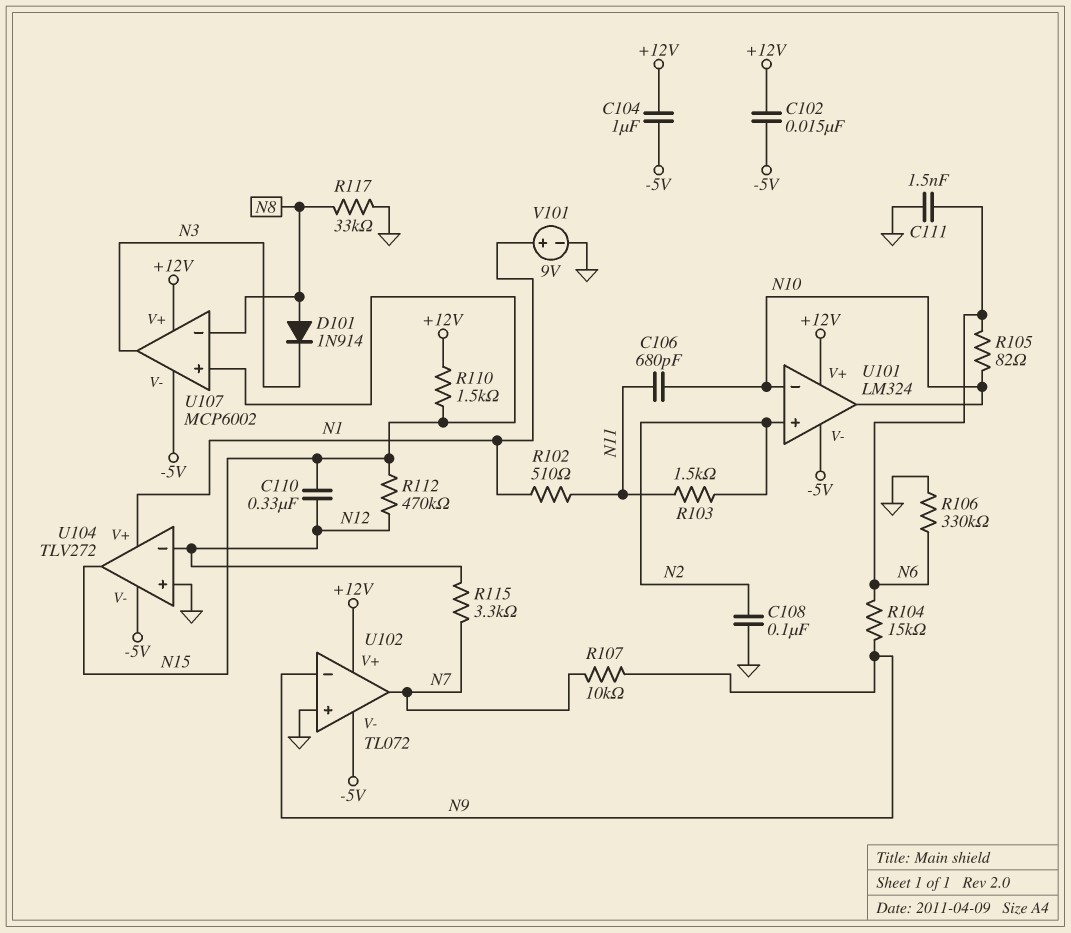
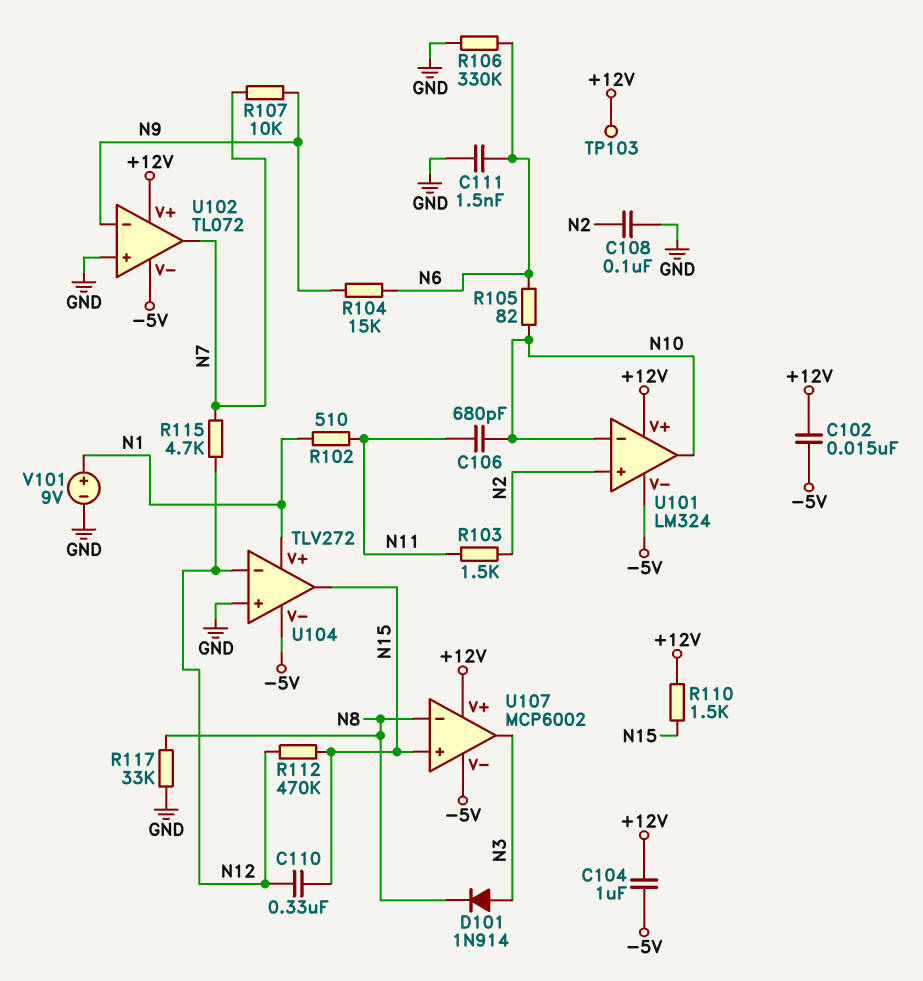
D101: diode 1N914 (A N8, K N3) -> diode 1N914 (A N3, K N8)
R115: 3.3k (N7, N12) -> 4.7k (N7, N12)
TP103: none -> test point (+12V)

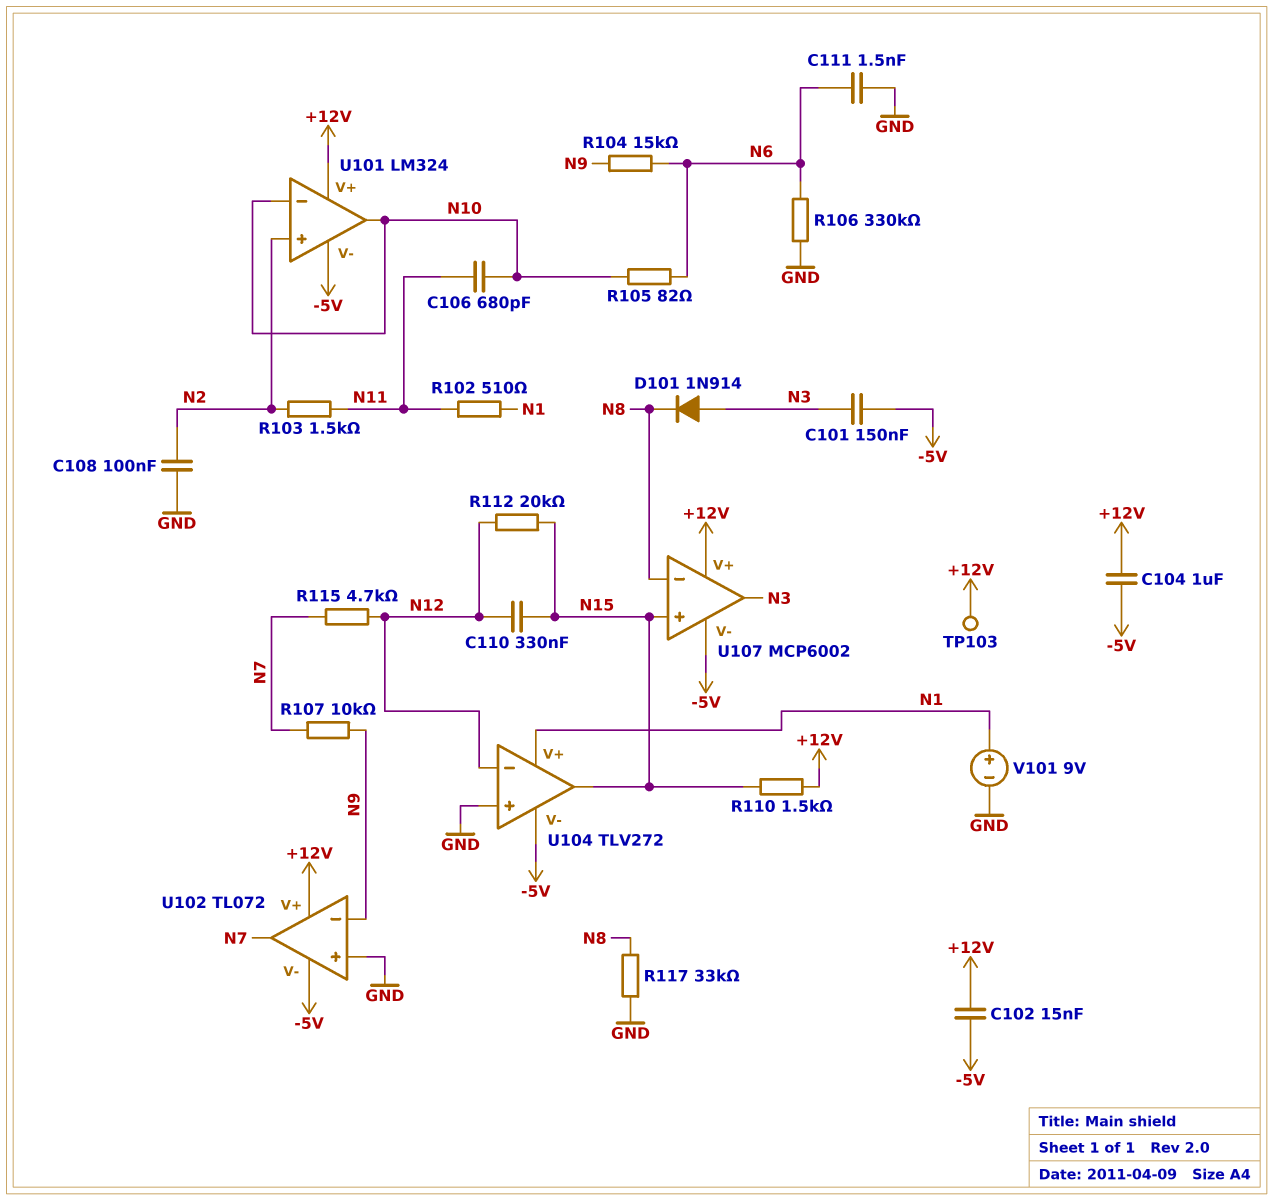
C101: none -> 150nF (-5V, N3)
R112: 470k (N12, N15) -> 20k (N12, N15)

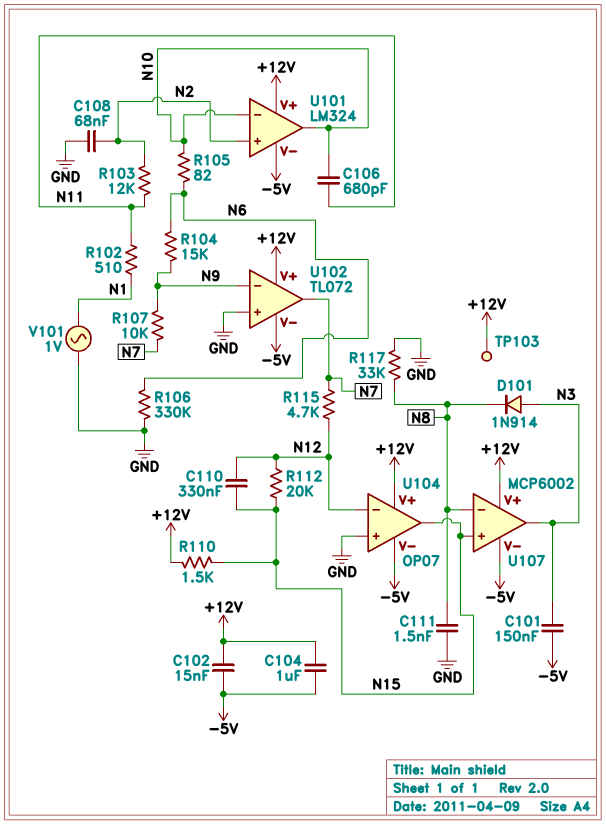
C108: 100nF (GND, N2) -> 68nF (GND, N2)
C111: 1.5nF (GND, N6) -> 1.5nF (GND, N8)
R103: 1.5k (N2, N11) -> 12k (N2, N11)
U104: TLV272 -> OP07
U104 pin V+: N1 -> +12V
V101: 9V (plus N1, minus GND) -> AC 1V (GND, N1)

